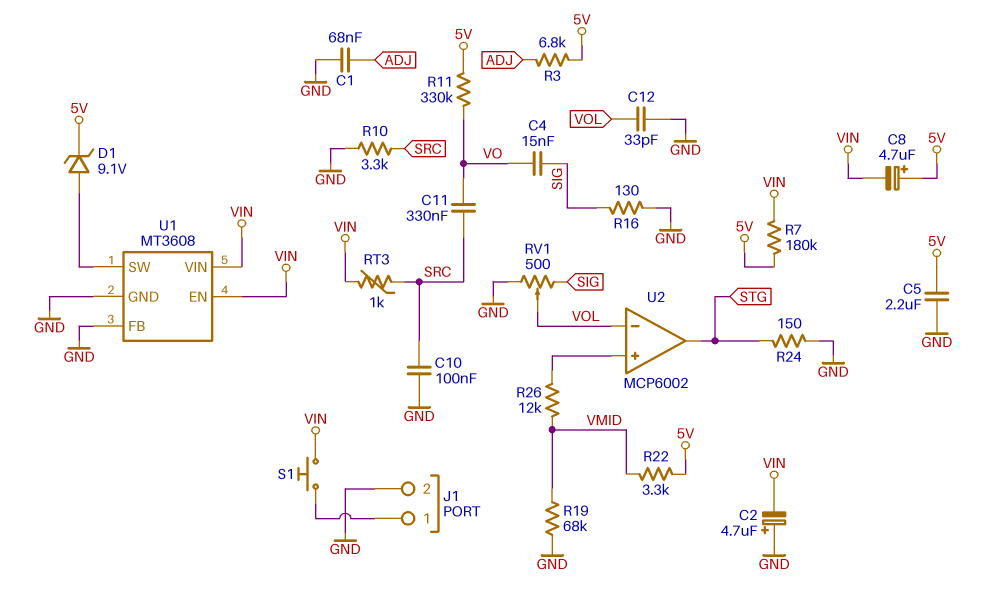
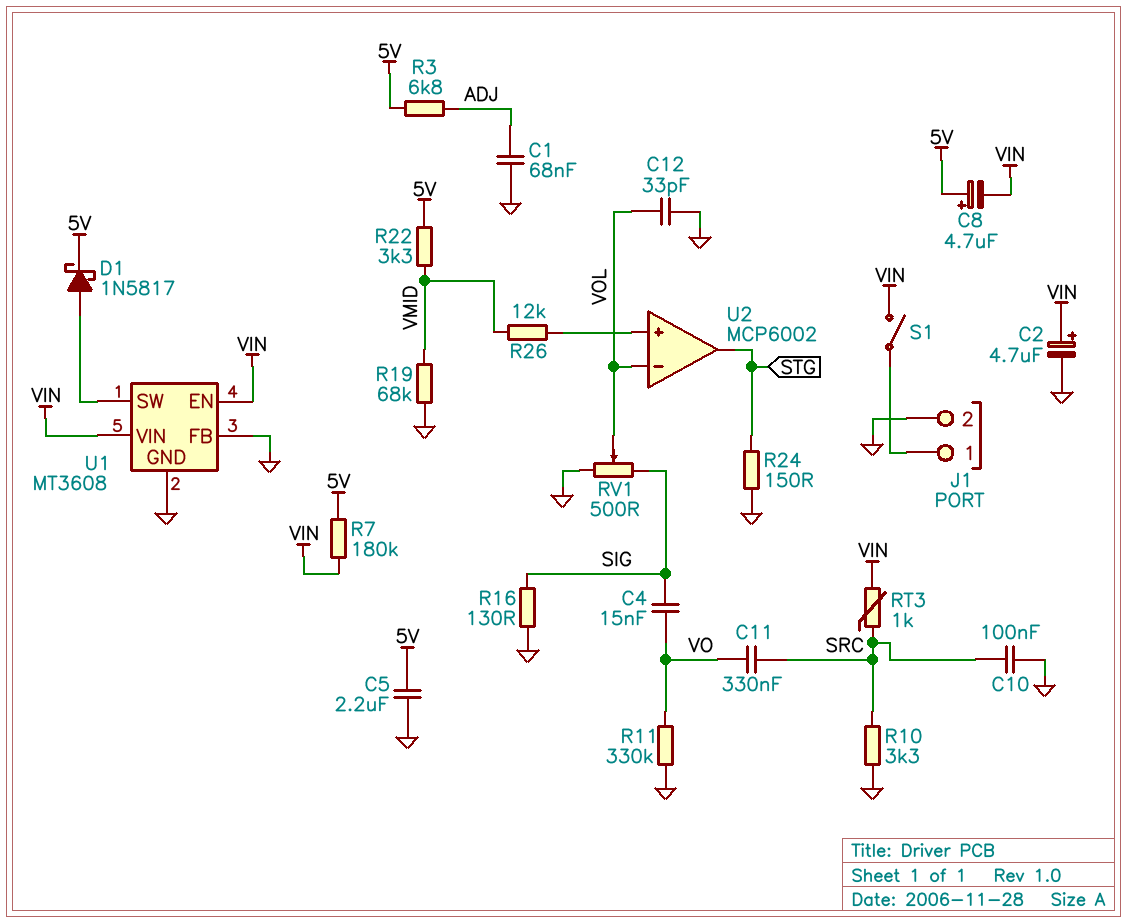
C2: 4.7uF (plus GND, minus VIN) -> 4.7uF (plus VIN, minus GND)
D1: zener 9.1V (A U1/SW, K 5V) -> schottky 1N5817 (A U1/SW, K 5V)
R11: 330k (5V, VO) -> 330k (GND, VO)
S1: button (J1/1, VIN) -> switch (J1/1, VIN)

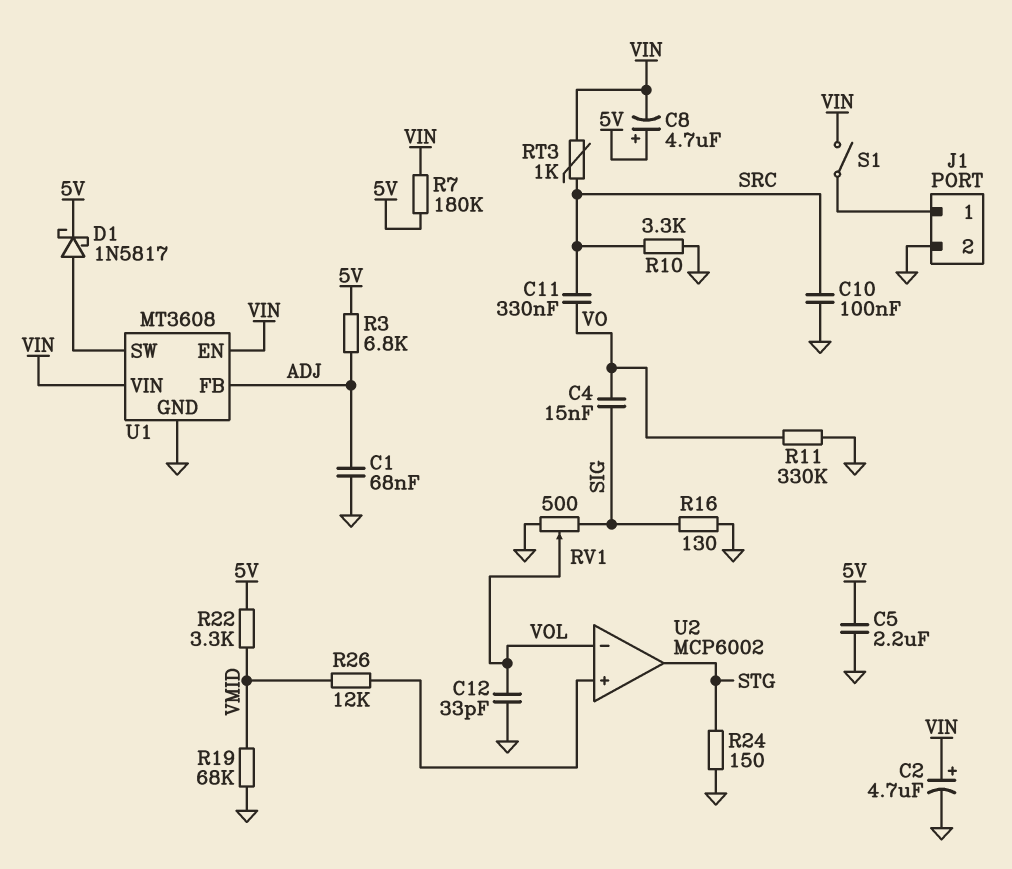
U1 pin FB: GND -> ADJ

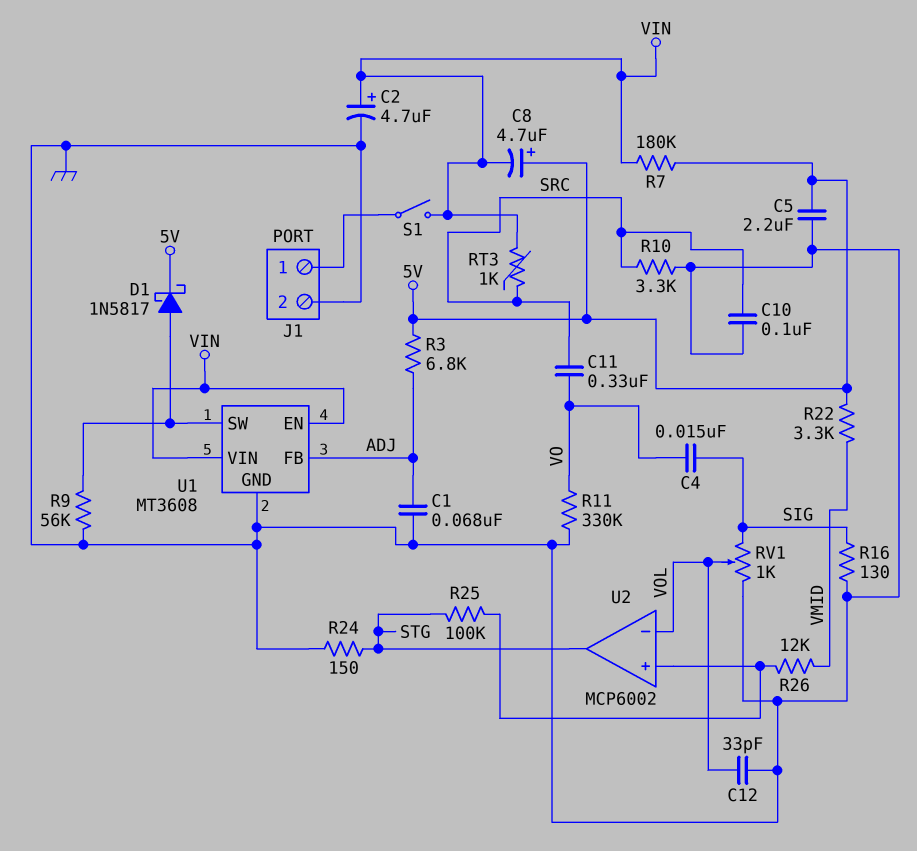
R9: none -> 56k (GND, U1/SW)
R19: 68k (GND, VMID) -> none
R25: none -> 100k (STG, U2/in+)
RV1: 500 (GND, SIG, wiper VOL) -> 1k (GND, SIG, wiper VOL)

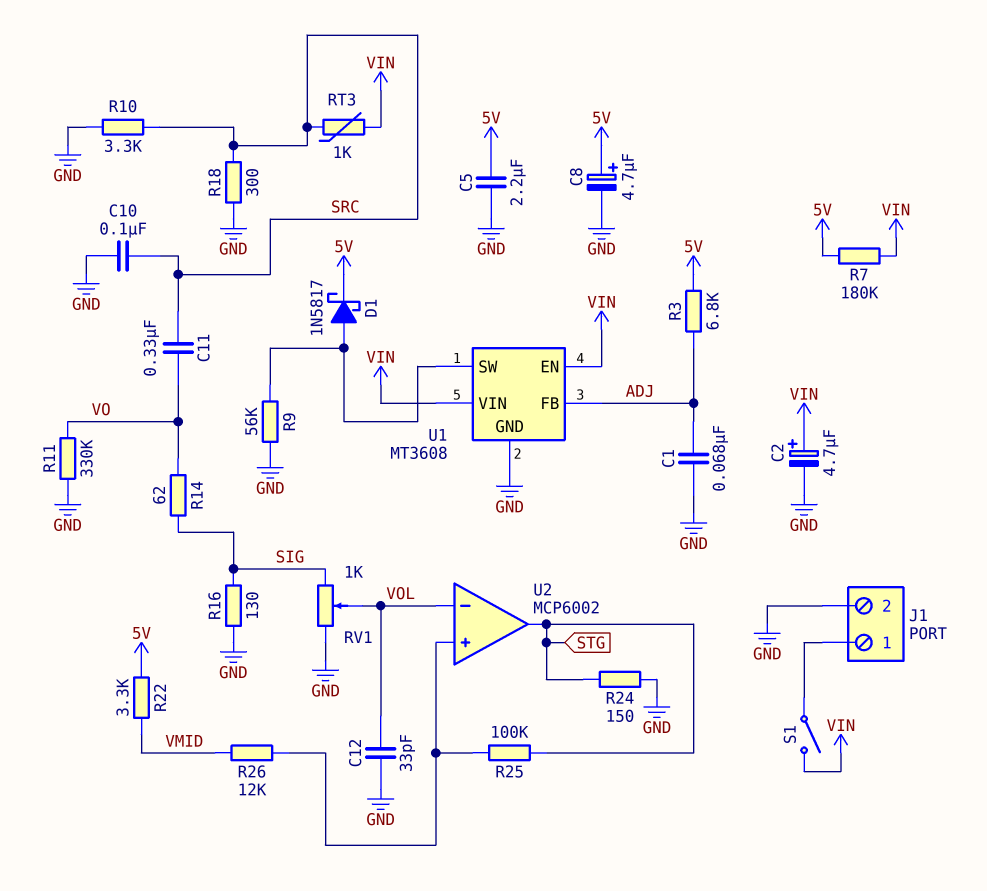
C4: 15nF (SIG, VO) -> none
C8: 4.7uF (plus 5V, minus VIN) -> 4.7uF (plus 5V, minus GND)
R14: none -> 62 (SIG, VO)
R18: none -> 300 (GND, SRC)

